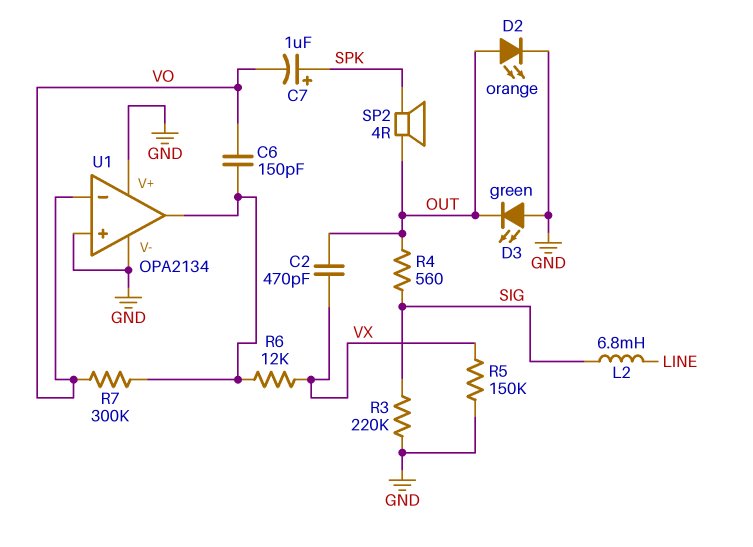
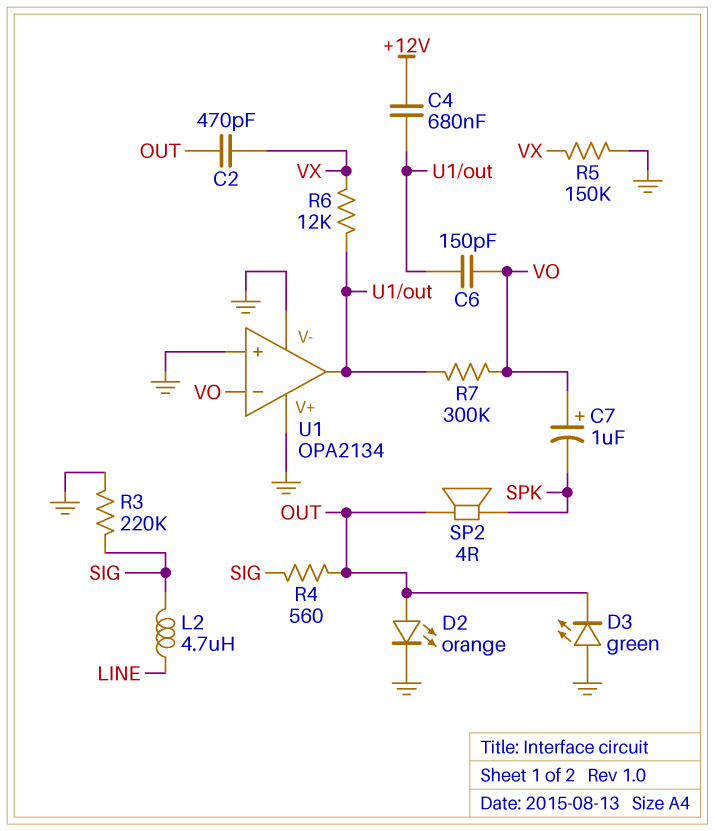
C4: none -> 680nF (+12V, U1/out)
C7: 1uF (plus SPK, minus VO) -> 1uF (plus VO, minus SPK)
L2: 6.8mH (LINE, SIG) -> 4.7uH (LINE, SIG)

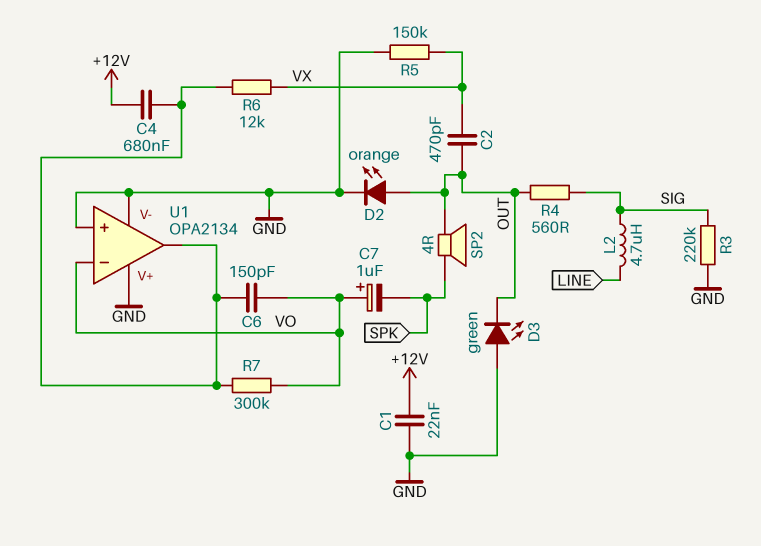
C1: none -> 22nF (+12V, GND)

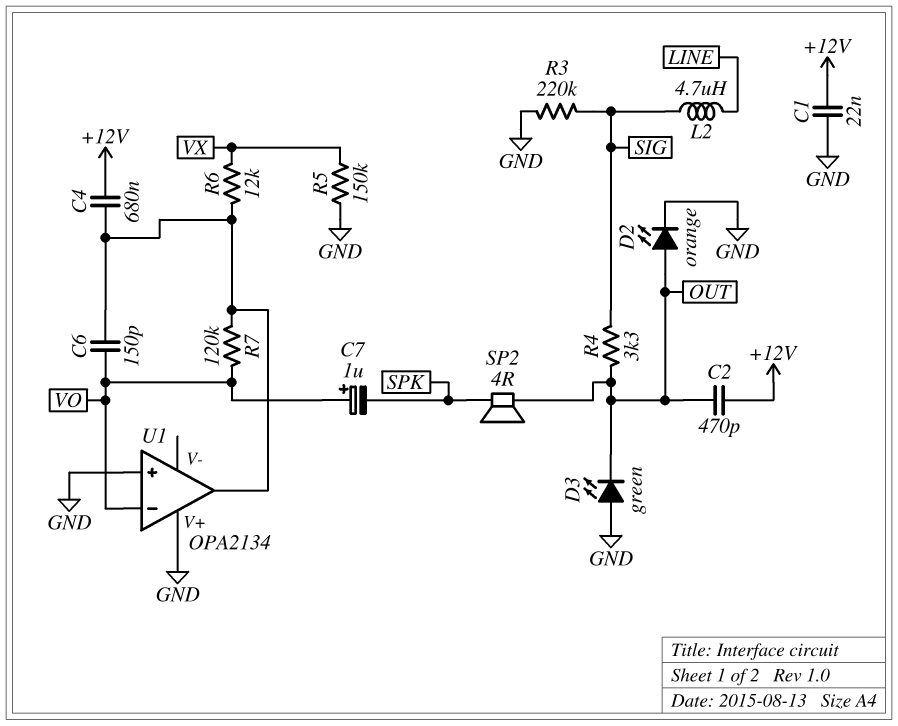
C2: 470pF (OUT, VX) -> 470pF (+12V, OUT)
R4: 560 (OUT, SIG) -> 3.3k (OUT, SIG)
R7: 300k (U1/out, VO) -> 120k (U1/out, VO)
U1 pin V-: GND -> none

